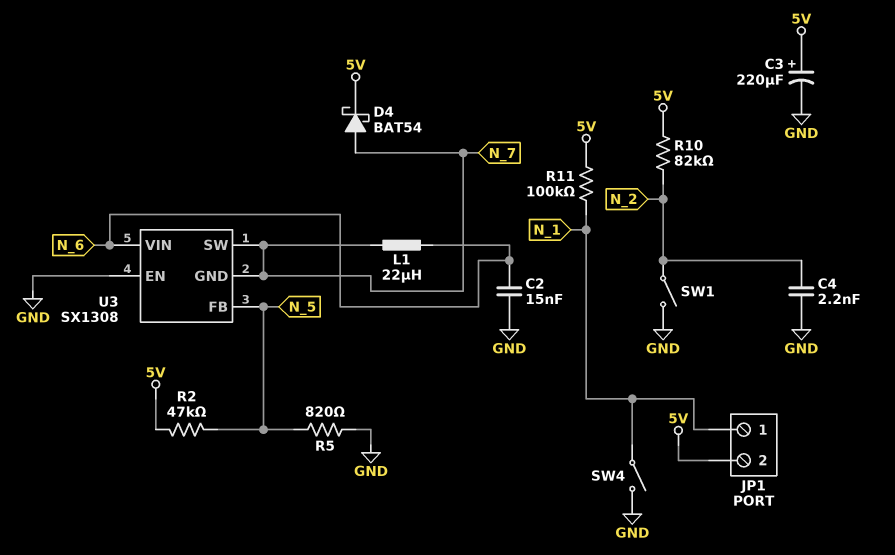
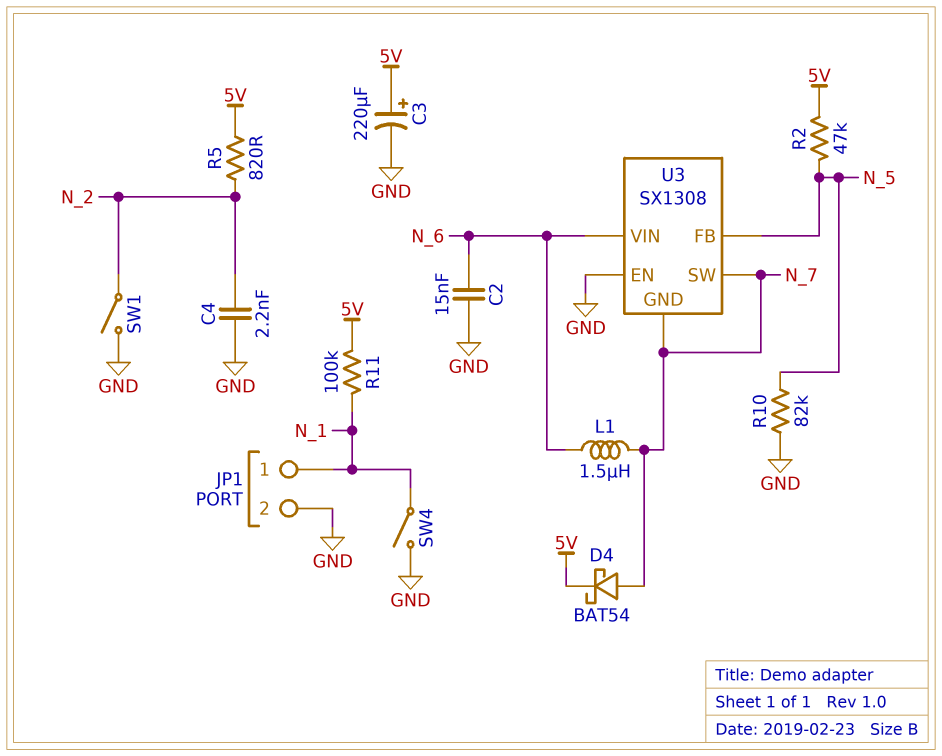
JP1 pin 2: 5V -> GND
L1: 22uH (N_6, N_7) -> 1.5uH (N_6, N_7)
R5: 820 (GND, N_5) -> 820 (5V, N_2)
R10: 82k (5V, N_2) -> 82k (GND, N_5)

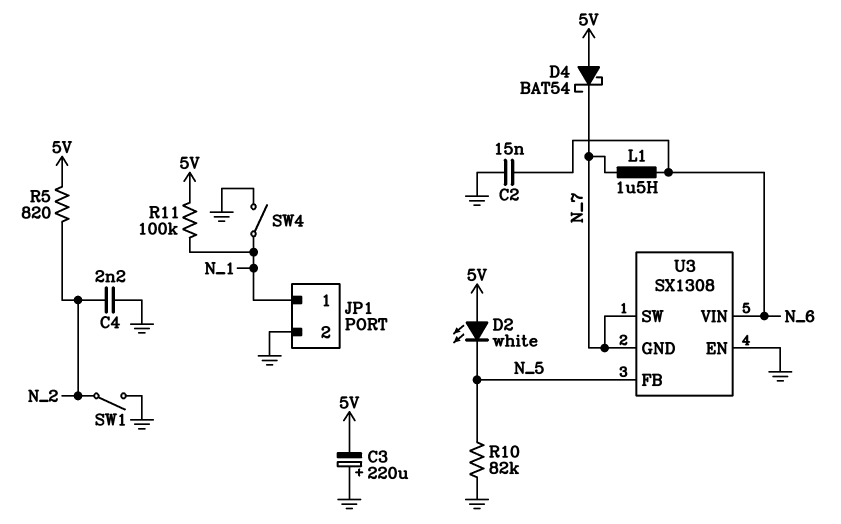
C3: 220uF (plus 5V, minus GND) -> 220uF (plus GND, minus 5V)
D2: none -> LED white (A 5V, K N_5)
D4: schottky BAT54 (A N_7, K 5V) -> schottky BAT54 (A 5V, K N_7)
R2: 47k (5V, N_5) -> none

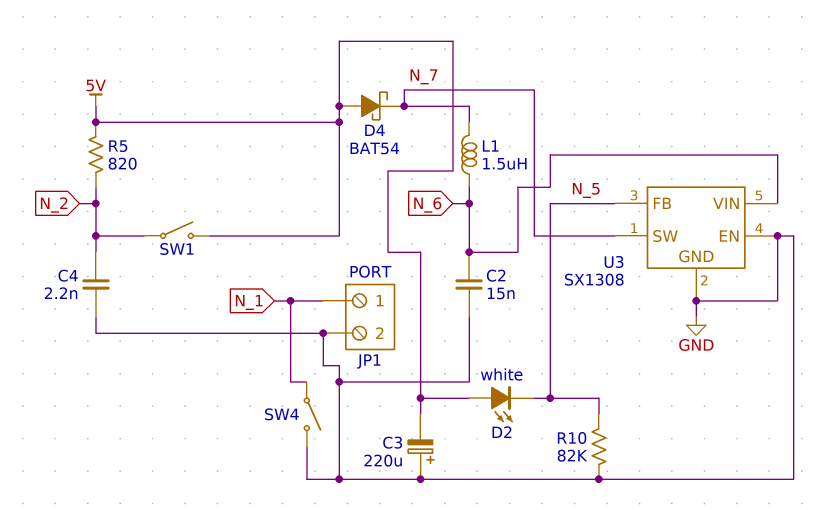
R11: 100k (5V, N_1) -> none
SW1: switch (GND, N_2) -> switch (5V, N_2)
U3 pin GND: N_7 -> GND

